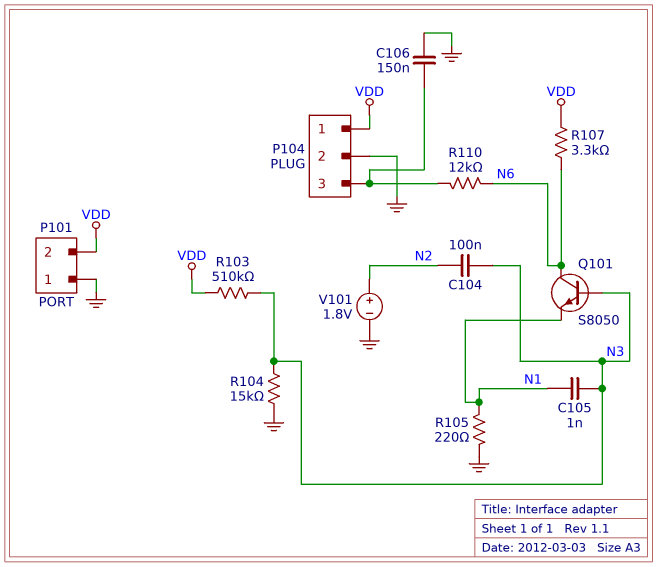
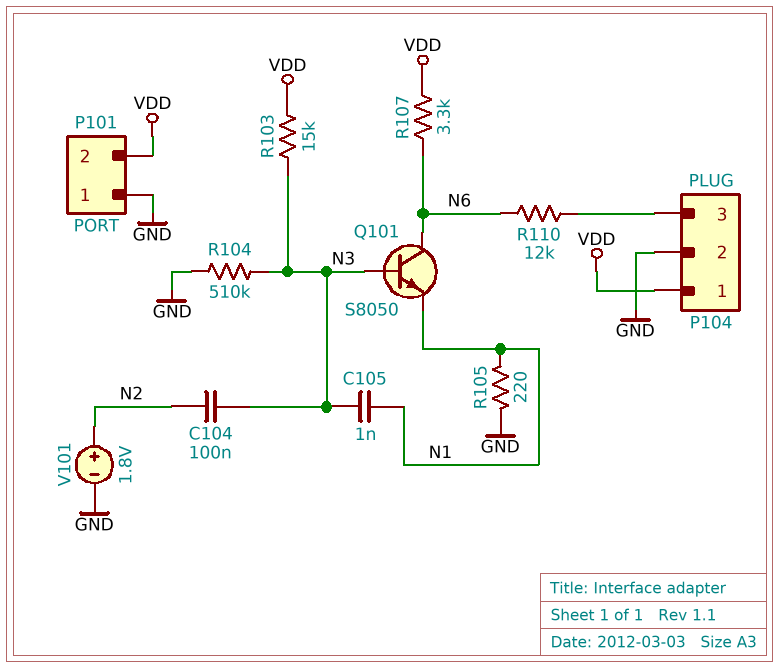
C106: 150nF (GND, P104/3) -> none
R103: 510k (N3, VDD) -> 15k (N3, VDD)
R104: 15k (GND, N3) -> 510k (GND, N3)

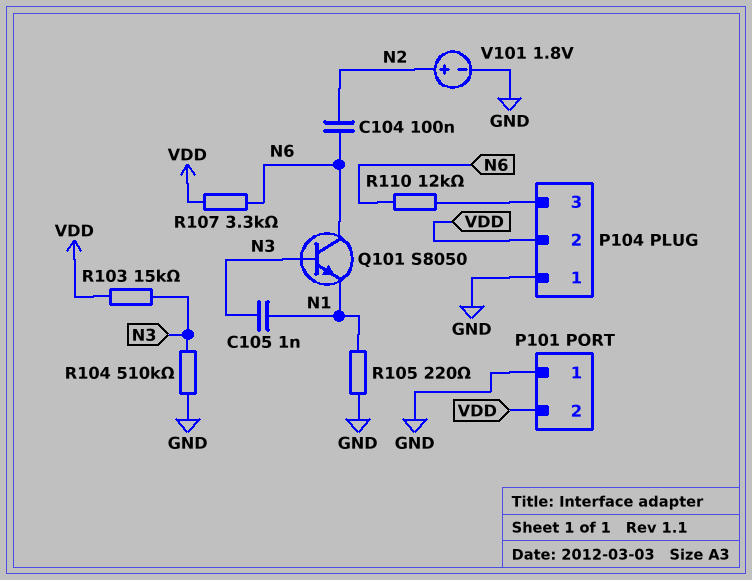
C104: 100nF (N2, N3) -> 100nF (N2, N6)
P104 pin 1: VDD -> GND
P104 pin 2: GND -> VDD

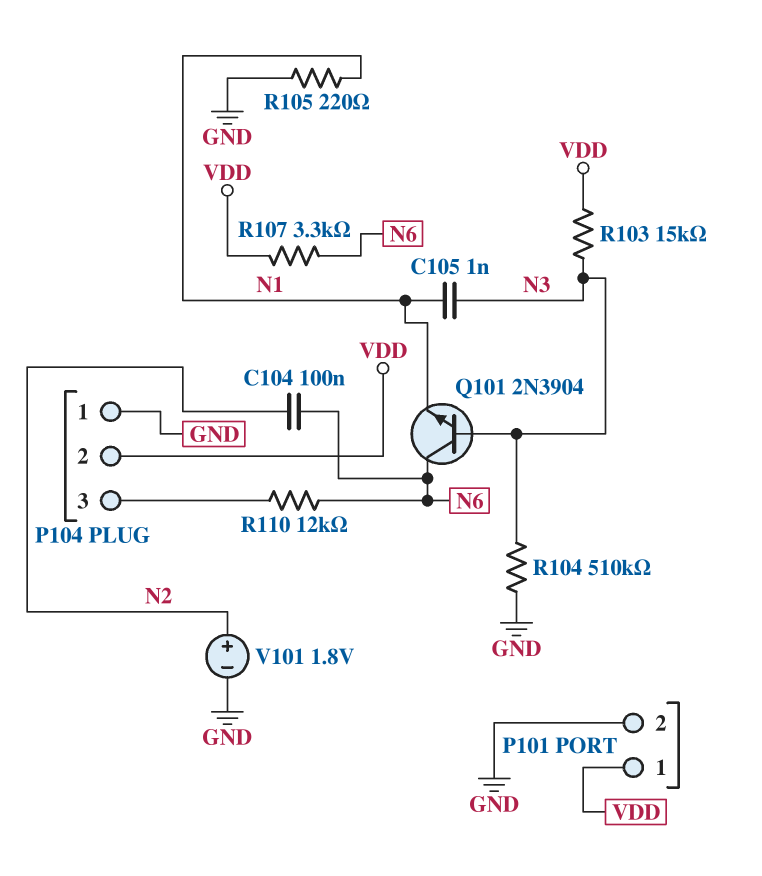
P101 pin 1: GND -> VDD
P101 pin 2: VDD -> GND
Q101: NPN S8050 (B N3, C N6, E N1) -> NPN 2N3904 (B N3, C N6, E N1)

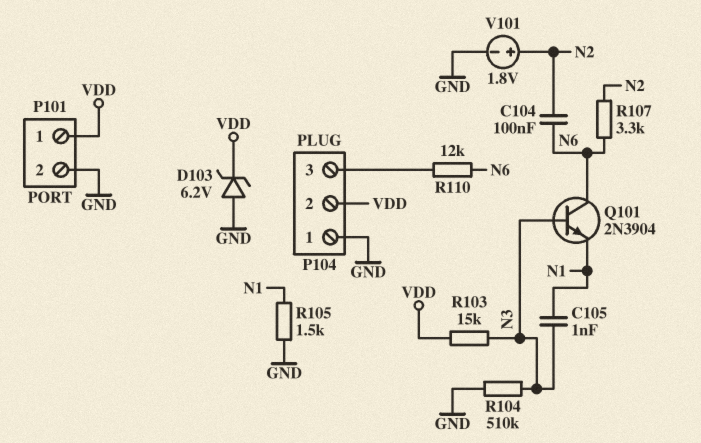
D103: none -> zener 6.2V (A GND, K VDD)
R105: 220 (GND, N1) -> 1.5k (GND, N1)
R107: 3.3k (N6, VDD) -> 3.3k (N2, N6)

